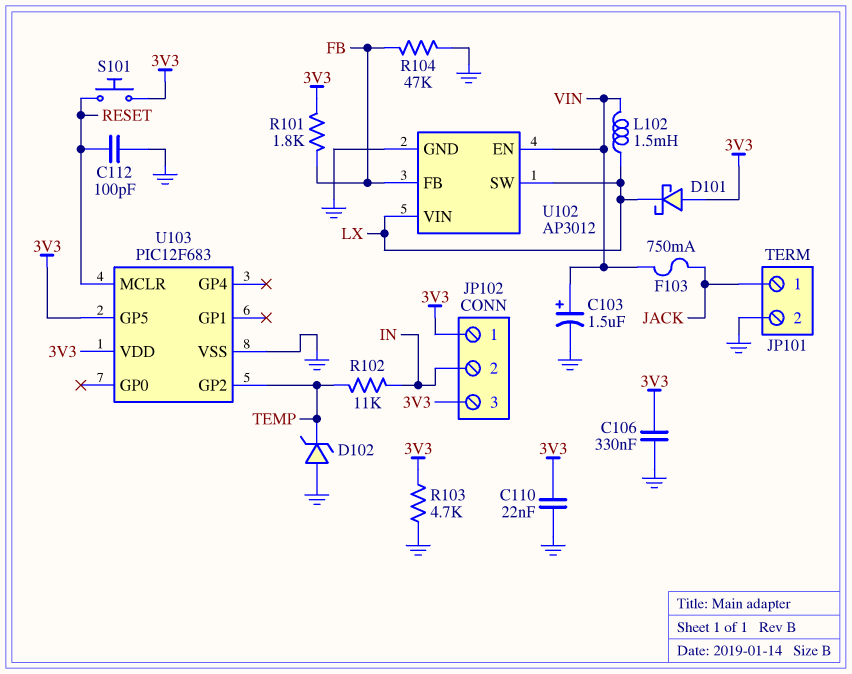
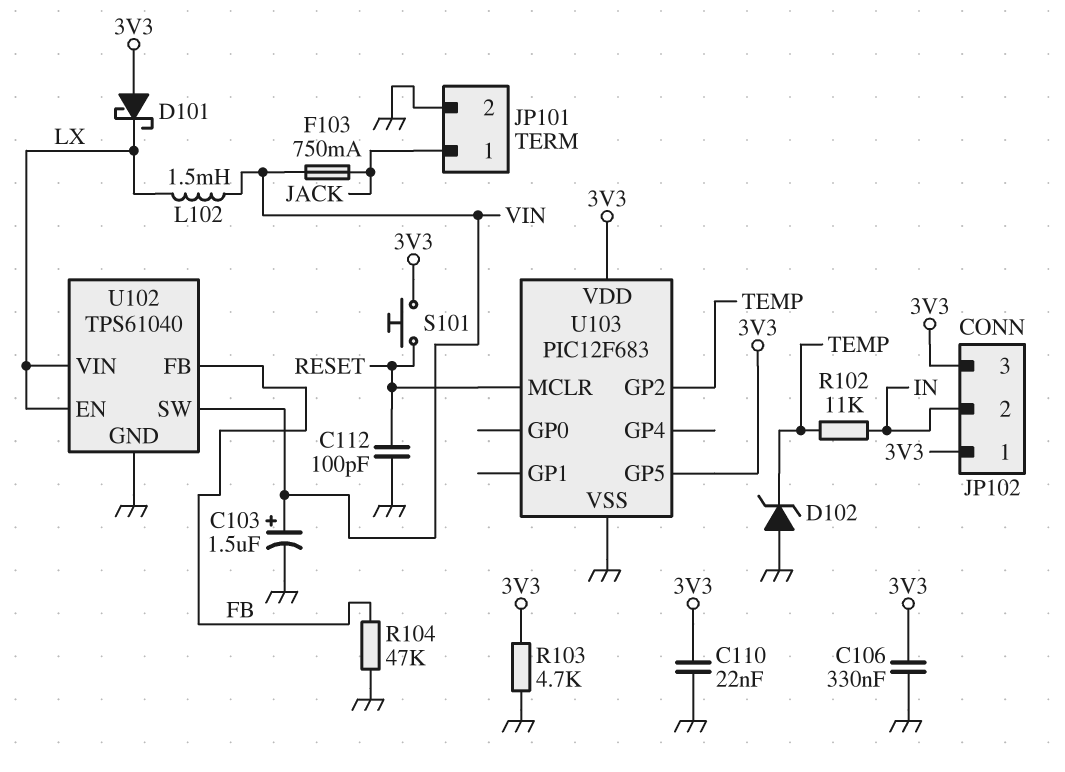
R101: 1.8k (3V3, FB) -> none
U102: AP3012 -> TPS61040
U102 pin EN: VIN -> LX
U102 pin SW: LX -> VIN

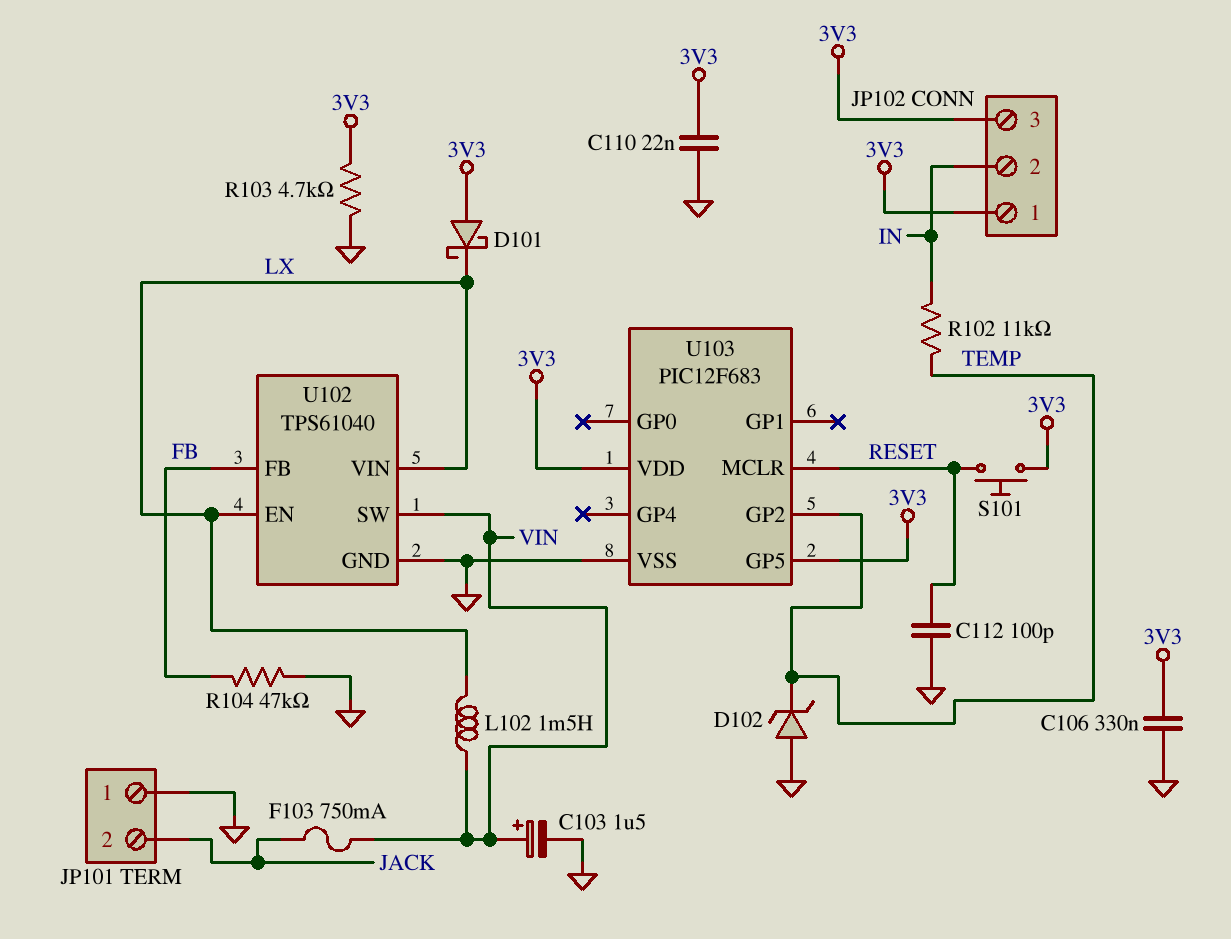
JP101 pin 1: JACK -> GND
JP101 pin 2: GND -> JACK

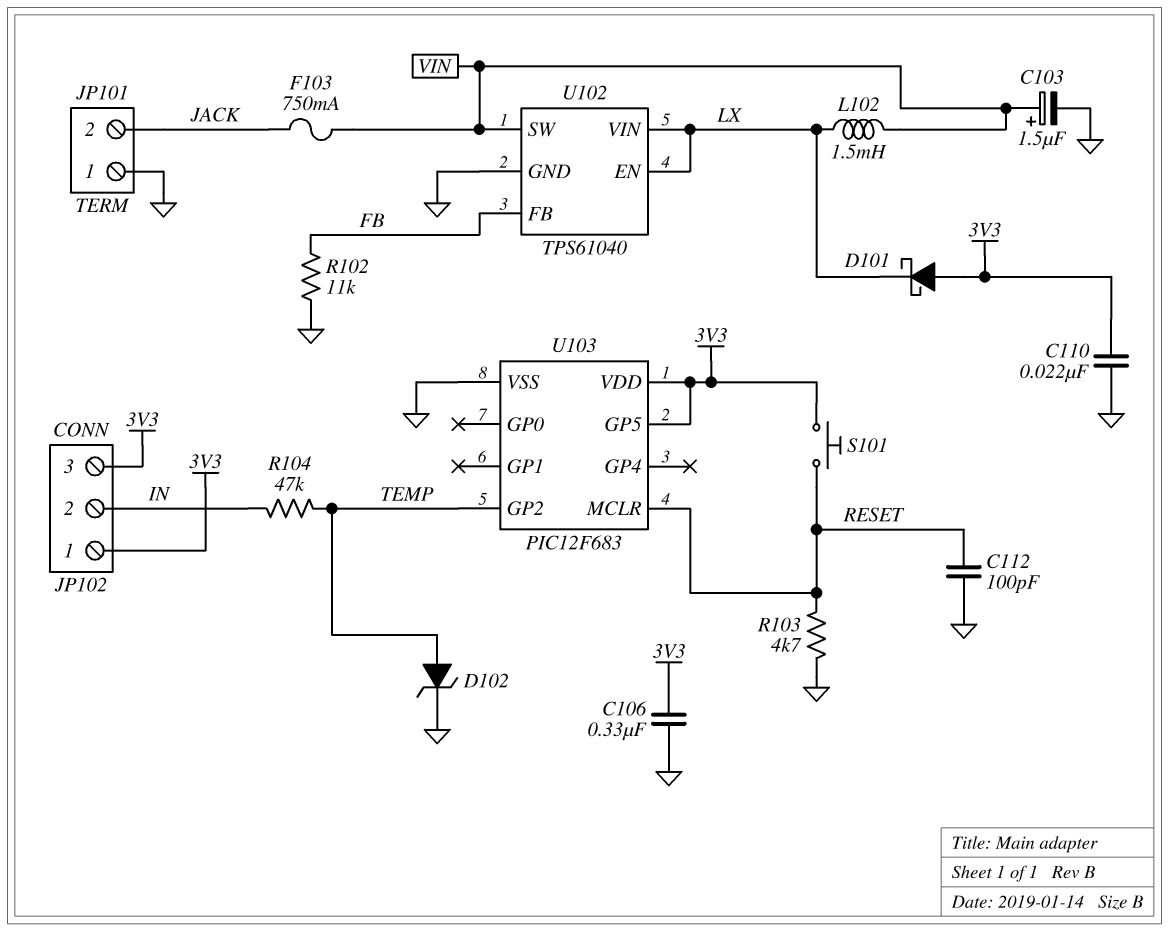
D102: zener (A GND, K TEMP) -> zener (A TEMP, K GND)
R102: 11k (IN, TEMP) -> 11k (FB, GND)
R103: 4.7k (3V3, GND) -> 4.7k (GND, RESET)
R104: 47k (FB, GND) -> 47k (IN, TEMP)

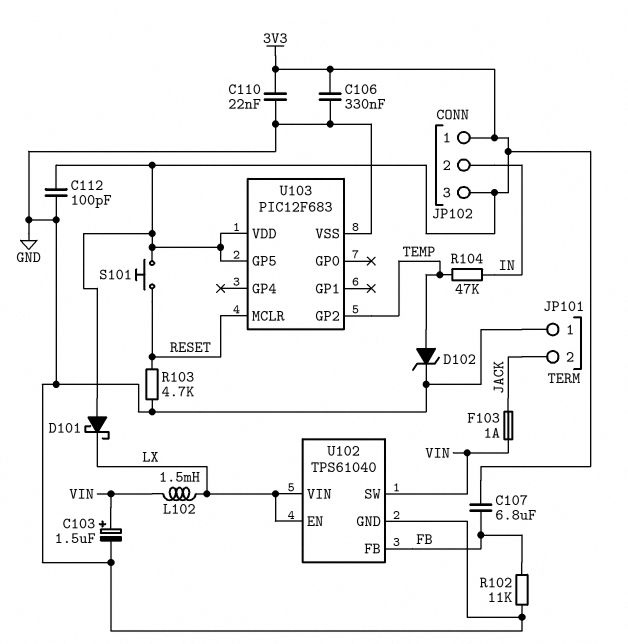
C107: none -> 6.8uF (3V3, FB)
C112: 100pF (GND, RESET) -> 100pF (3V3, GND)
F103: 750mA (JACK, VIN) -> 1A (JACK, VIN)

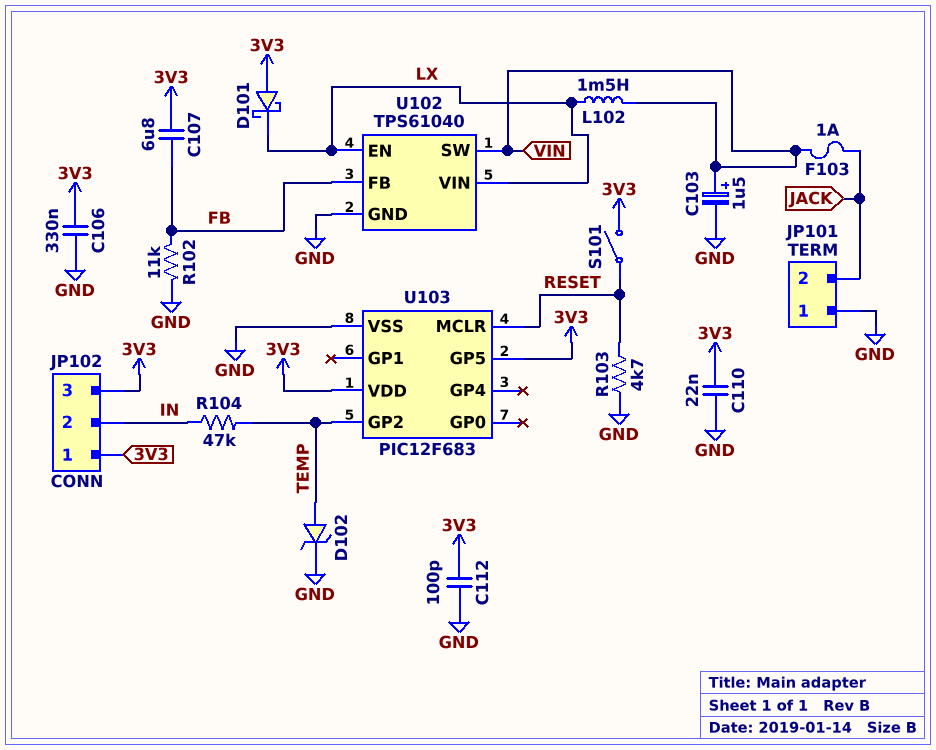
S101: button (3V3, RESET) -> switch (3V3, RESET)

